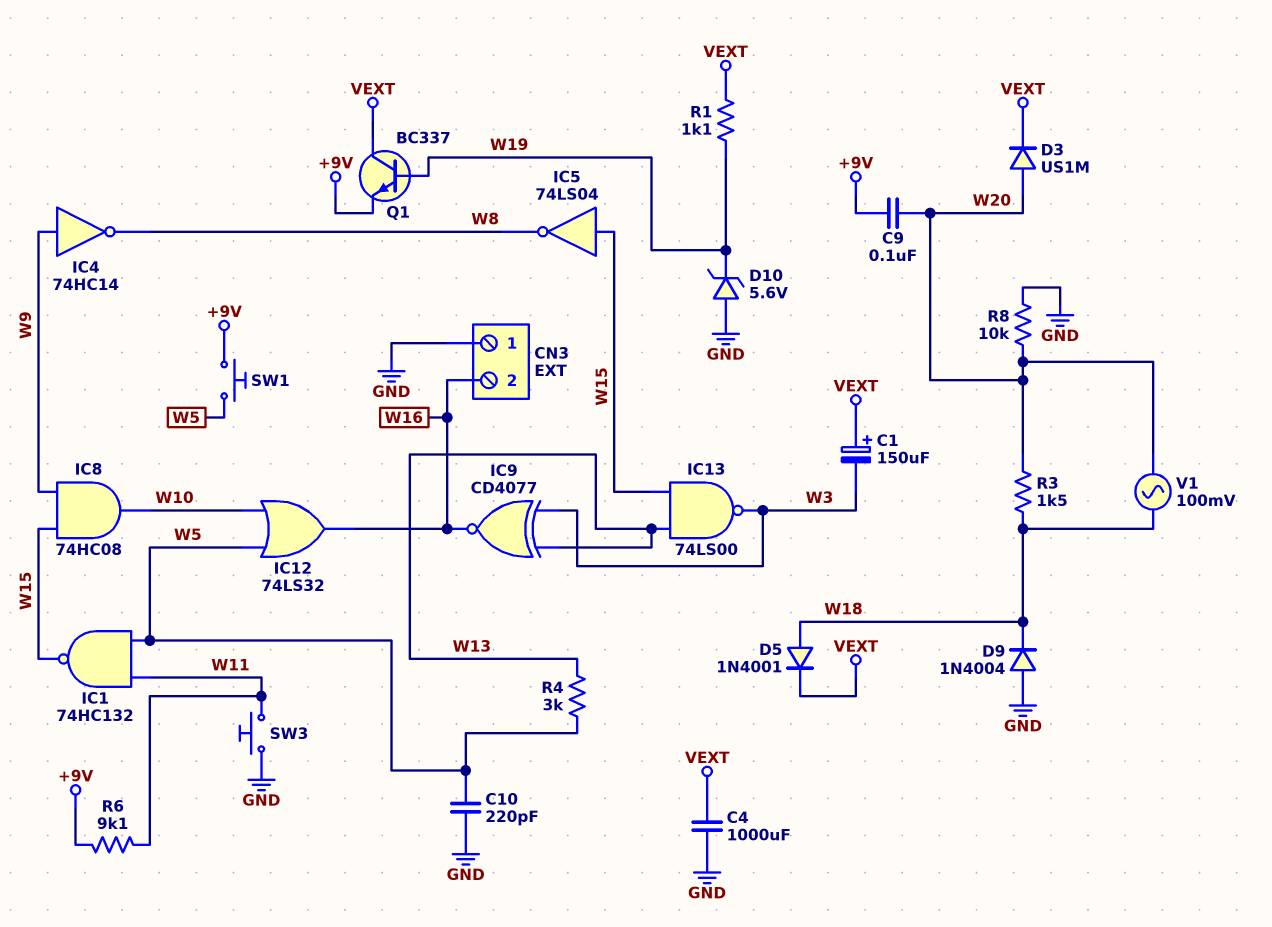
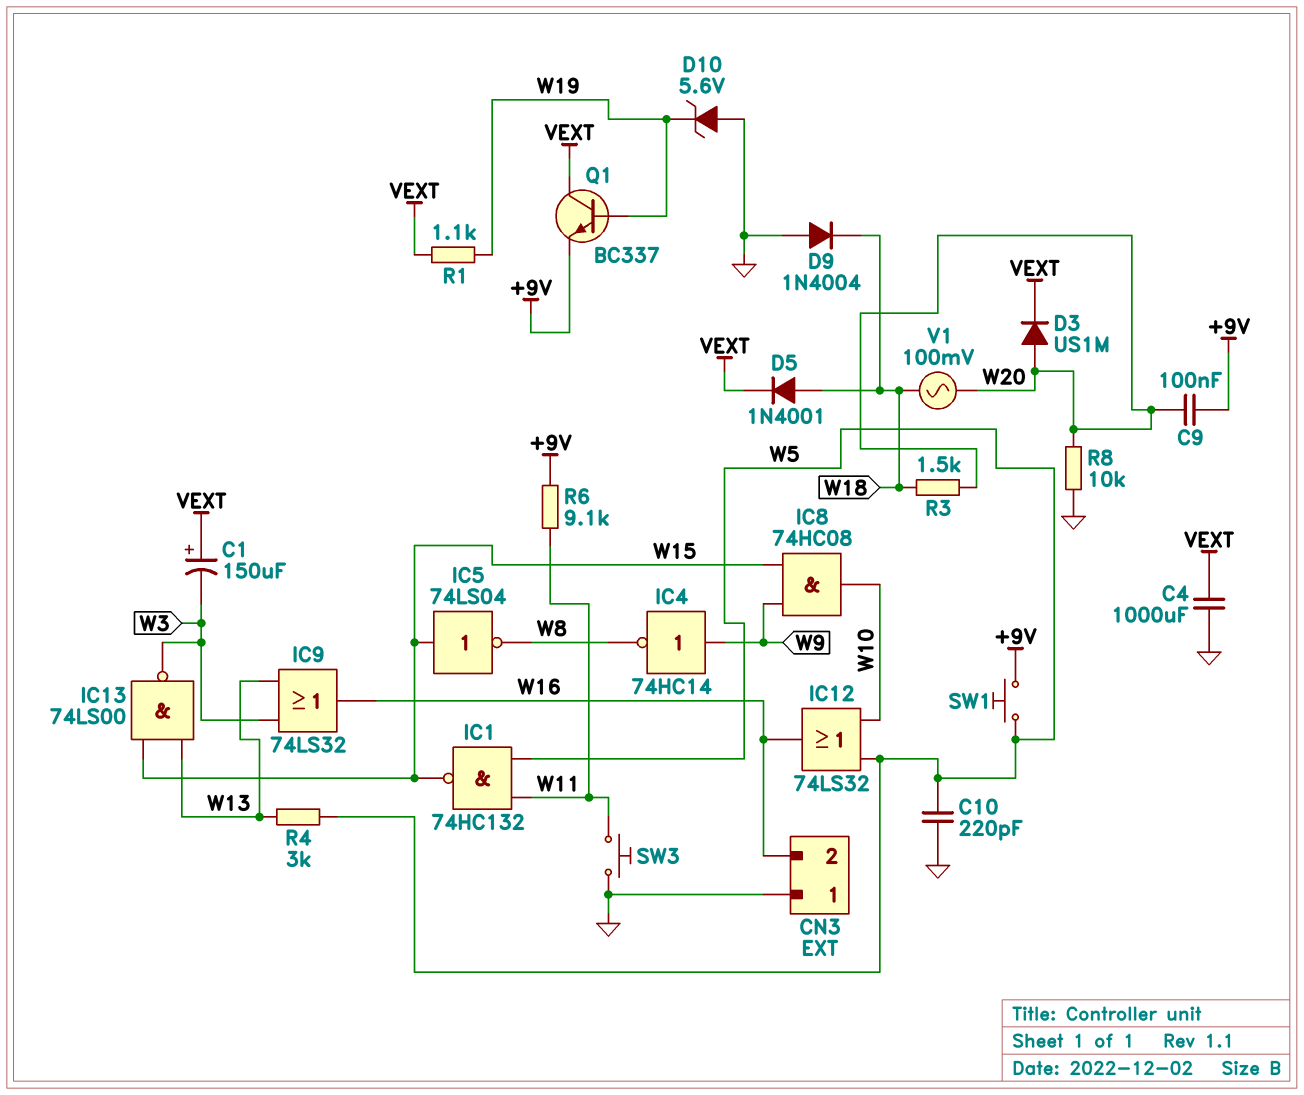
IC9: XNOR CD4077 (in W3, in W13, out W16) -> OR 74LS32 (in W3, in W13, out W16)

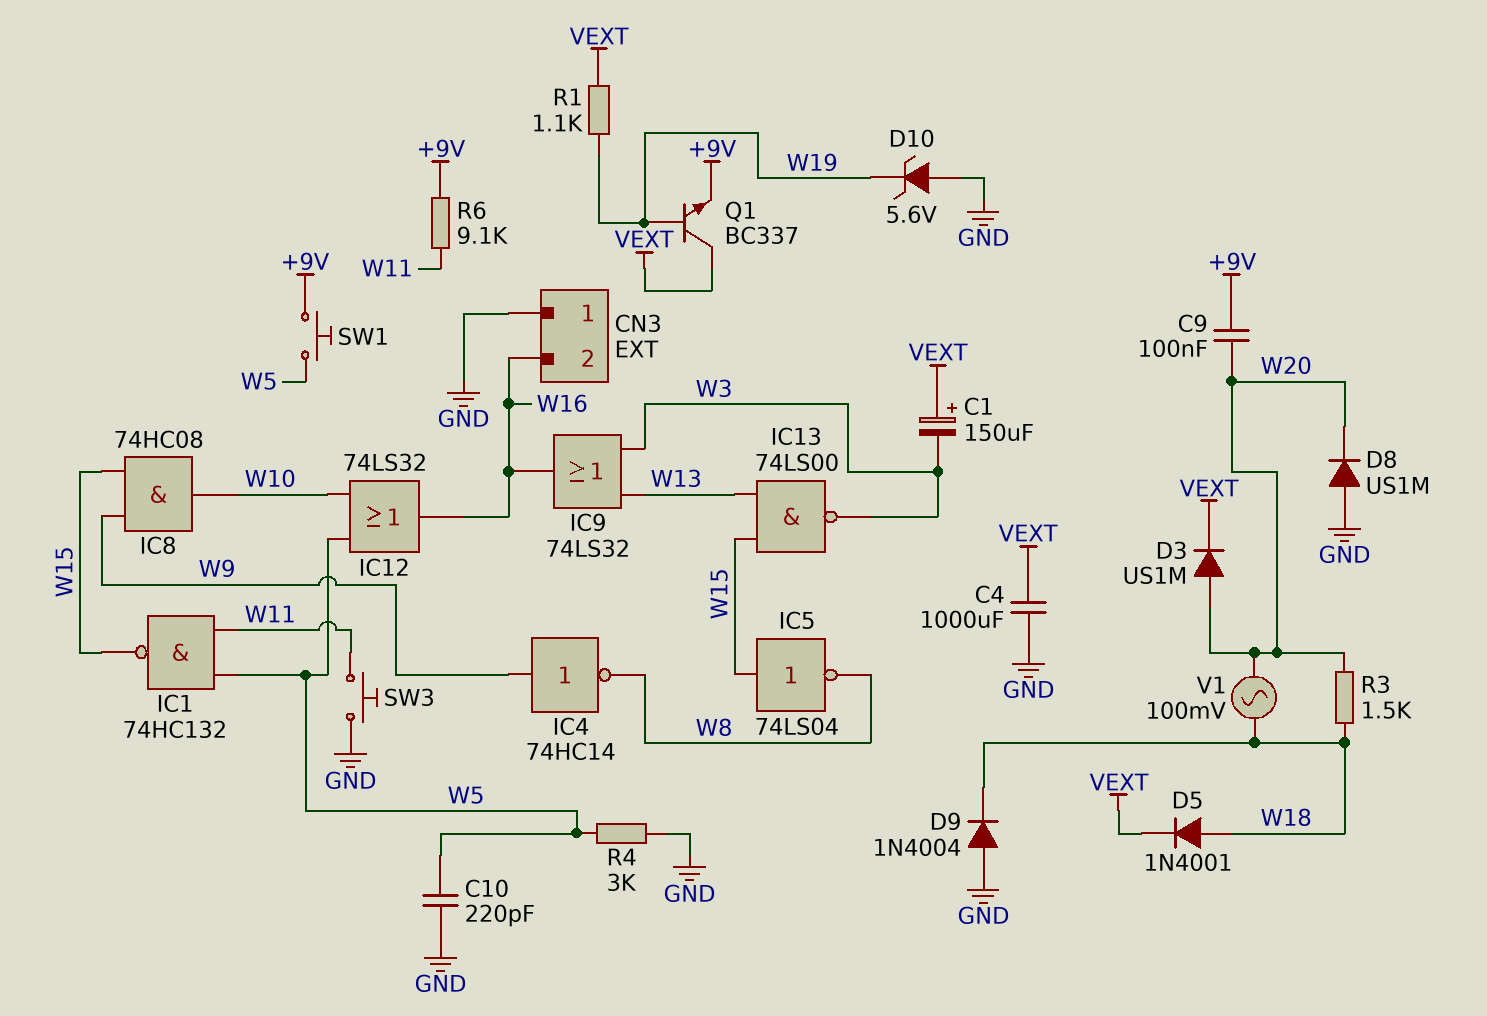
D8: none -> diode US1M (A GND, K W20)
R4: 3k (W5, W13) -> 3k (GND, W5)
R8: 10k (GND, W20) -> none

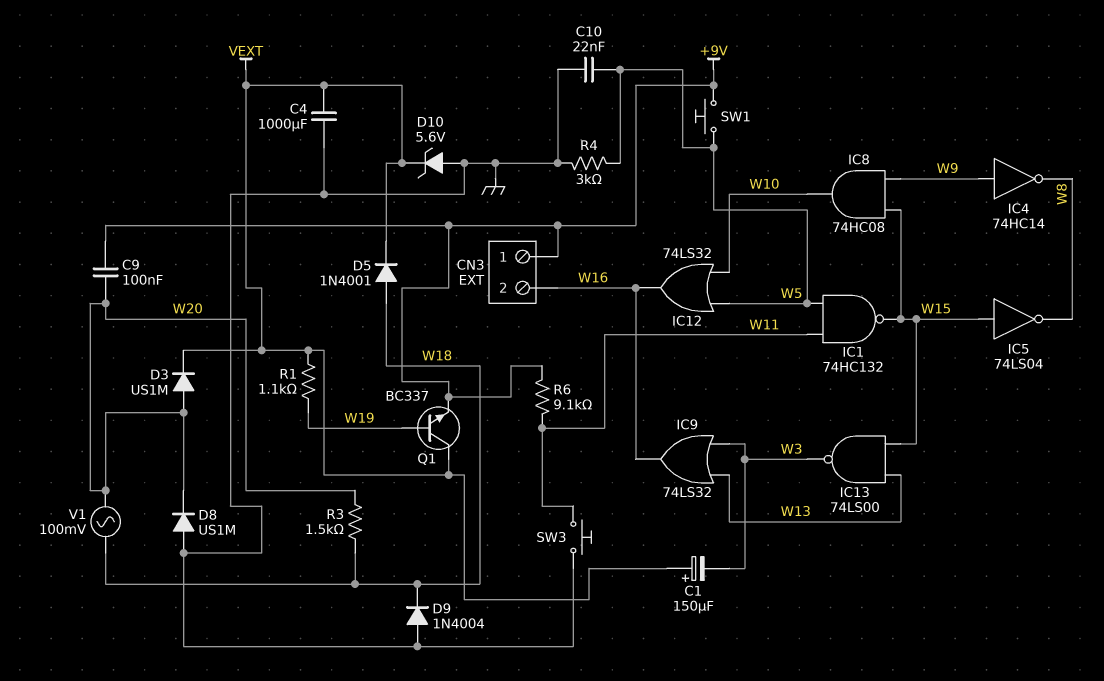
C10: 220pF (GND, W5) -> 22nF (GND, W5)
CN3 pin 1: GND -> +9V
D10: zener 5.6V (A GND, K W19) -> zener 5.6V (A GND, K VEXT)

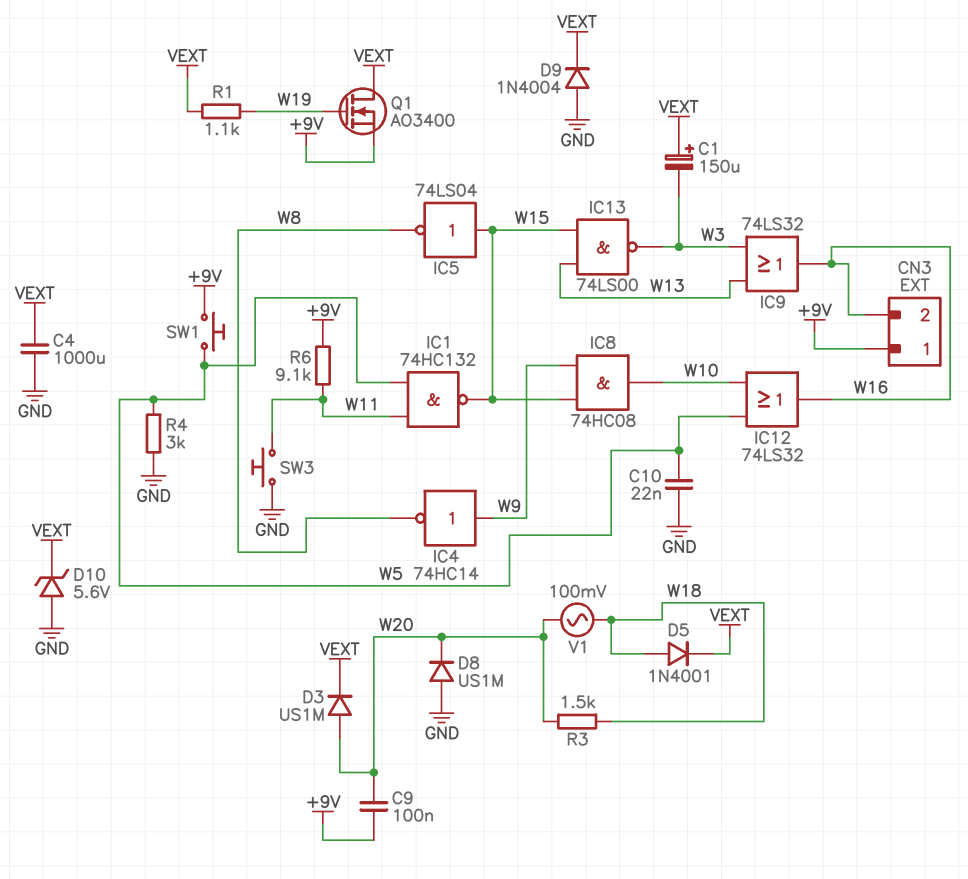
D9: diode 1N4004 (A GND, K W18) -> diode 1N4004 (A GND, K VEXT)
Q1: NPN BC337 (B W19, C VEXT, E +9V) -> NMOS AO3400 (G W19, D VEXT, S +9V)

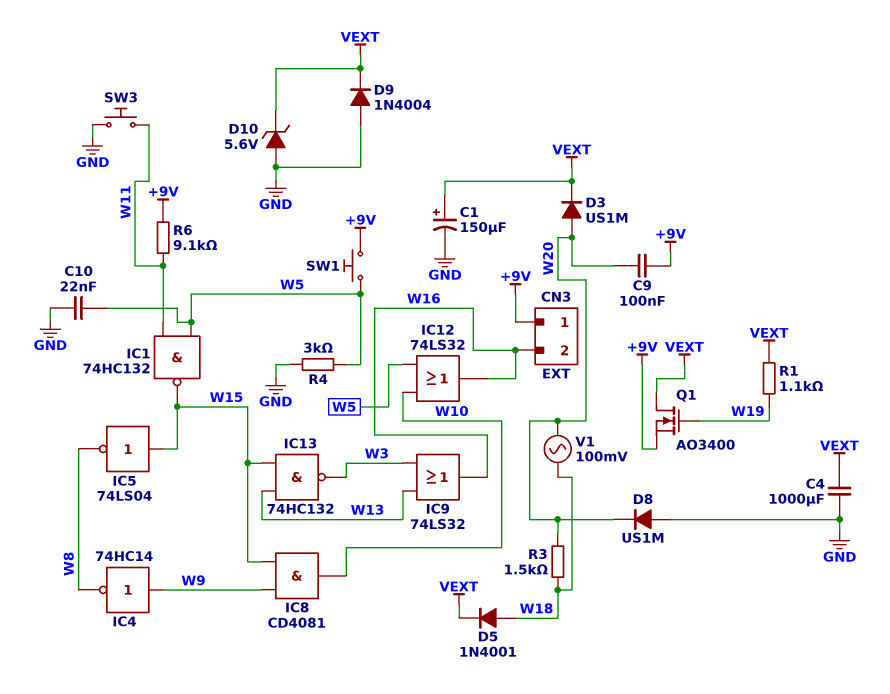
C1: 150uF (plus VEXT, minus W3) -> 150uF (plus VEXT, minus GND)
IC8: AND 74HC08 (in W9, in W15, out W10) -> AND CD4081 (in W9, in W15, out W10)
IC13: NAND 74LS00 (in W13, in W15, out W3) -> NAND 74HC132 (in W13, in W15, out W3)

